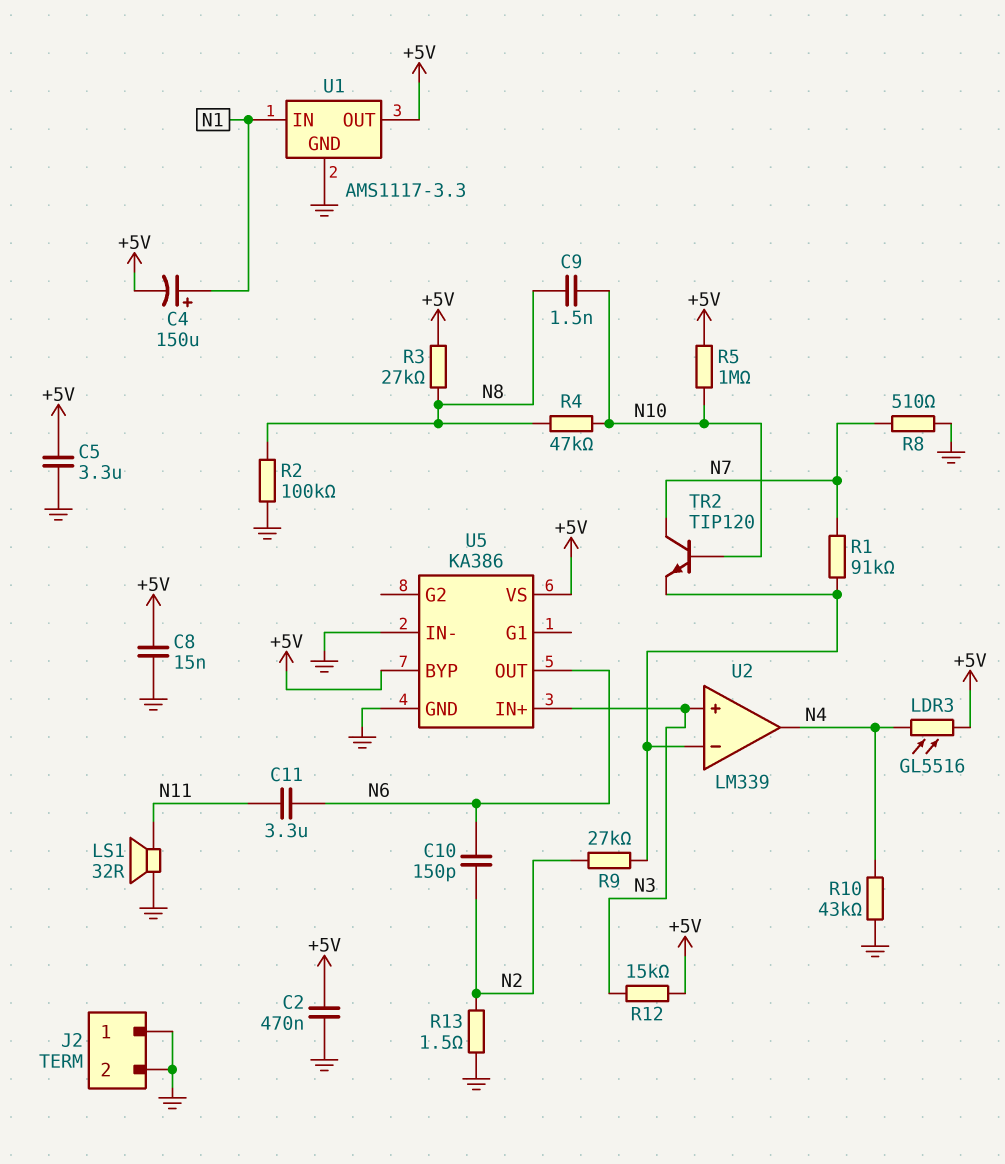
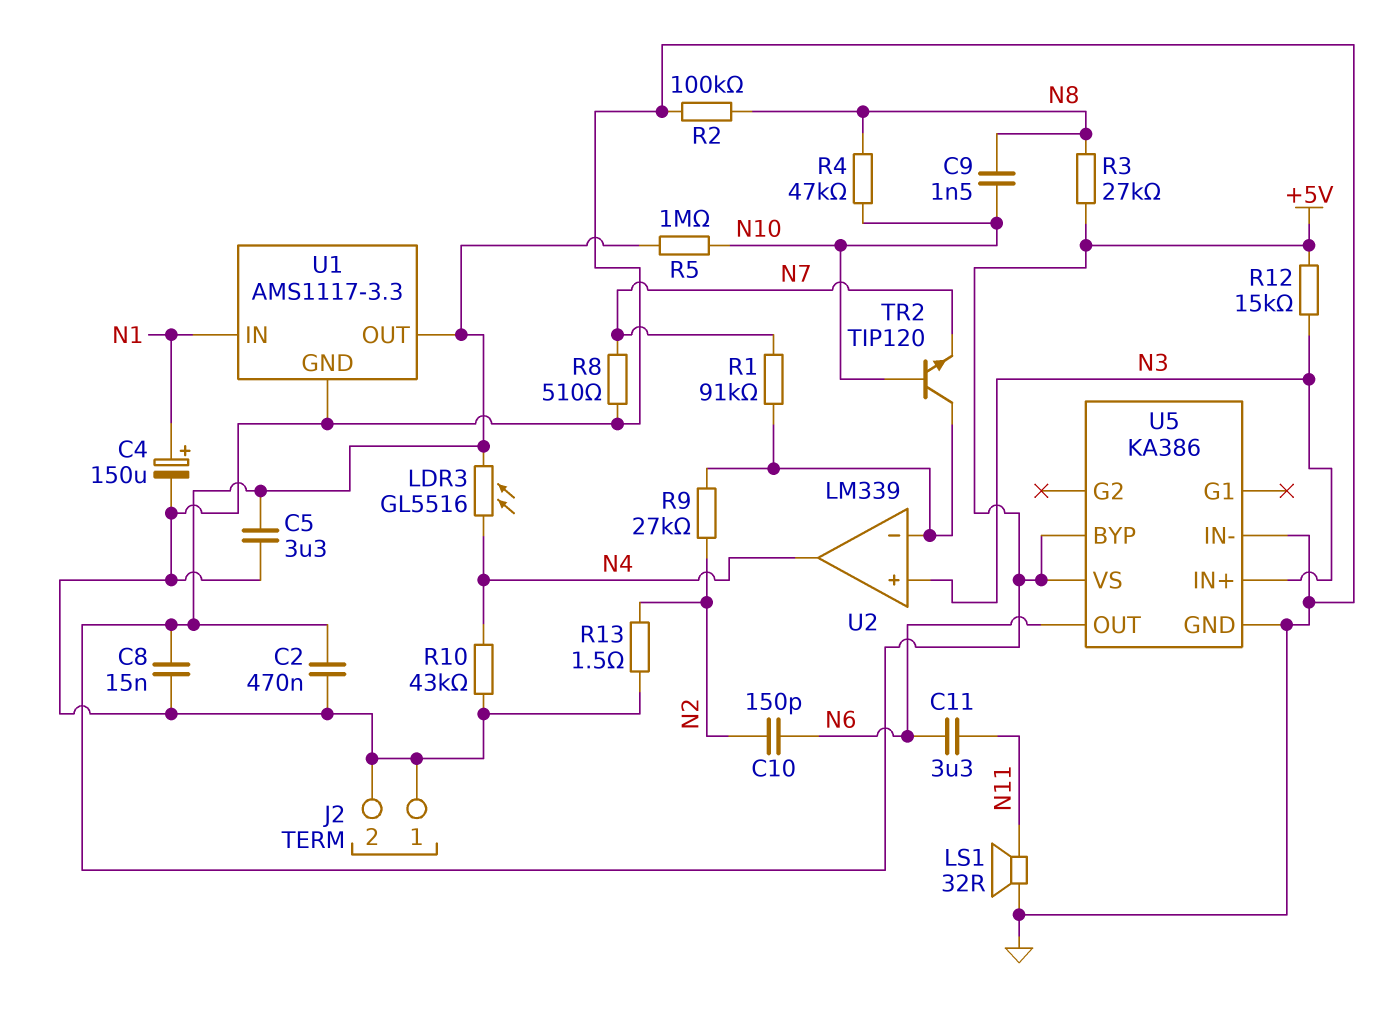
C4: 150uF (plus N1, minus +5V) -> 150uF (plus N1, minus GND)
TR2: NPN TIP120 (B N10, C N7, E U2/in-) -> NPN TIP120 (B N10, C U2/in-, E N7)

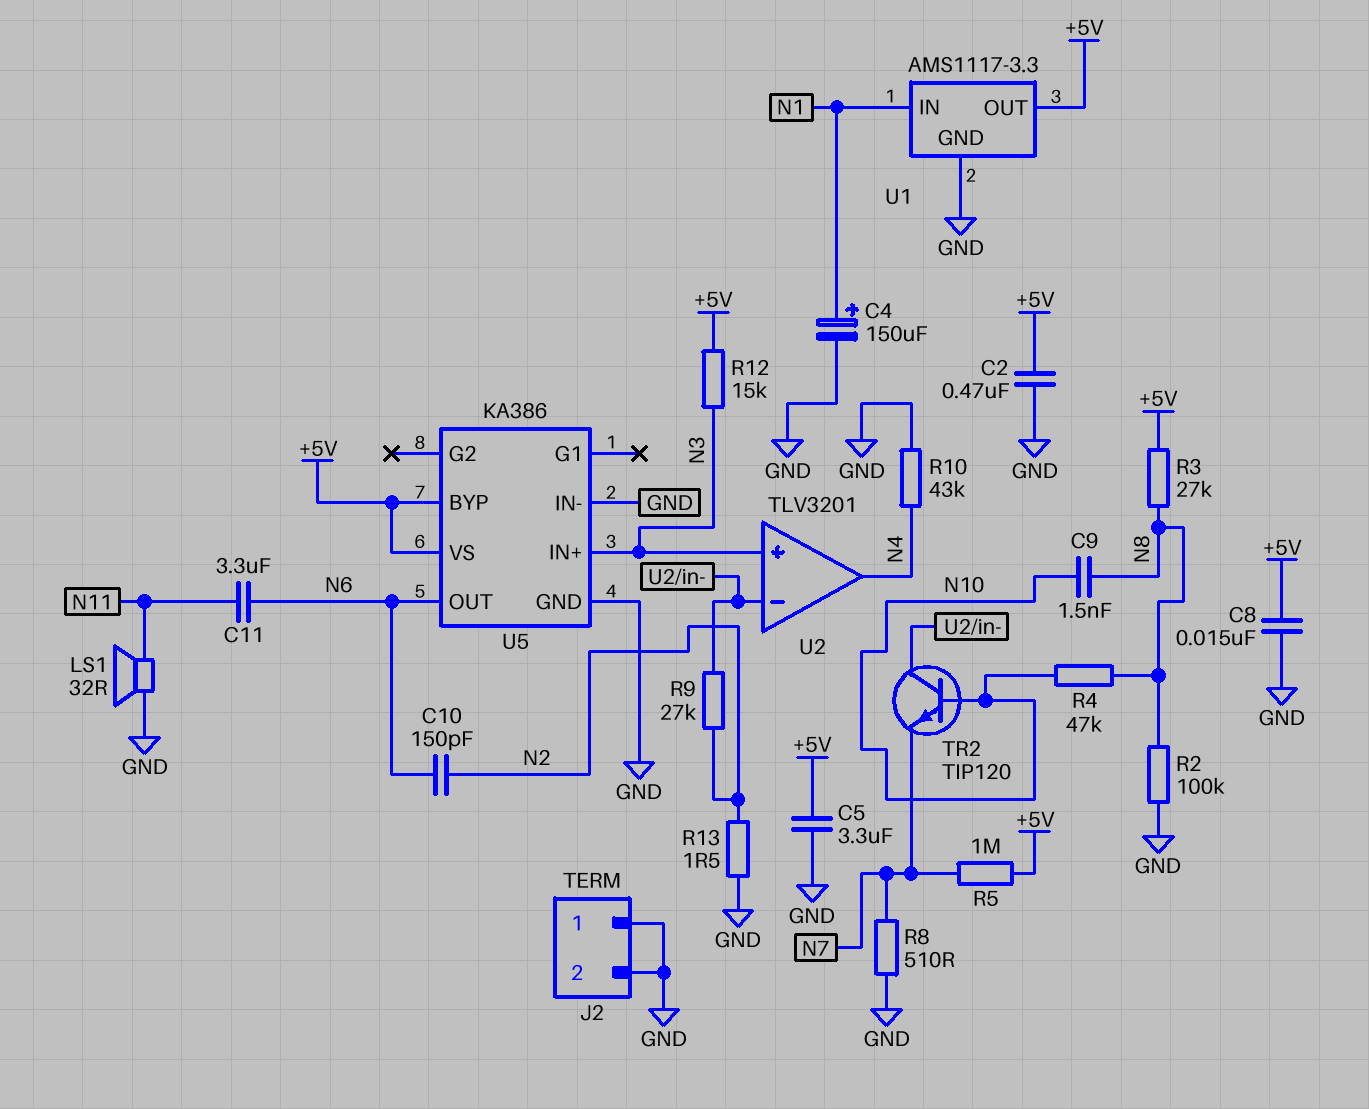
LDR3: GL5516 (+5V, N4) -> none
R1: 91k (N7, U2/in-) -> none
R5: 1M (+5V, N10) -> 1M (+5V, N7)
U2: LM339 -> TLV3201

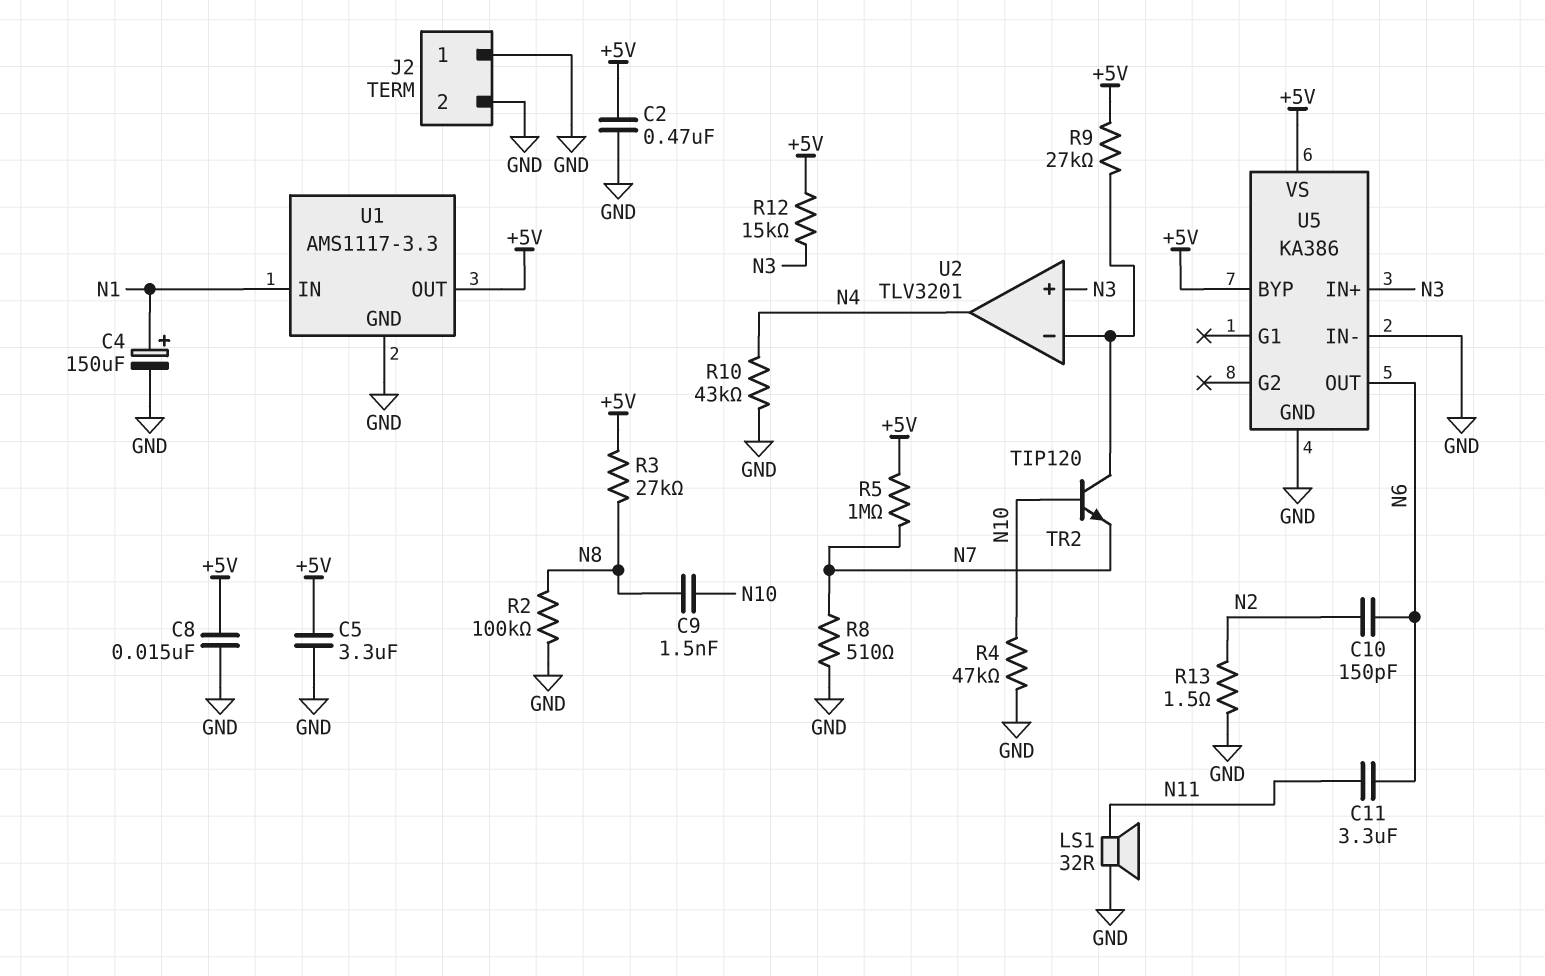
R4: 47k (N8, N10) -> 47k (GND, N10)
R9: 27k (N2, U2/in-) -> 27k (+5V, U2/in-)

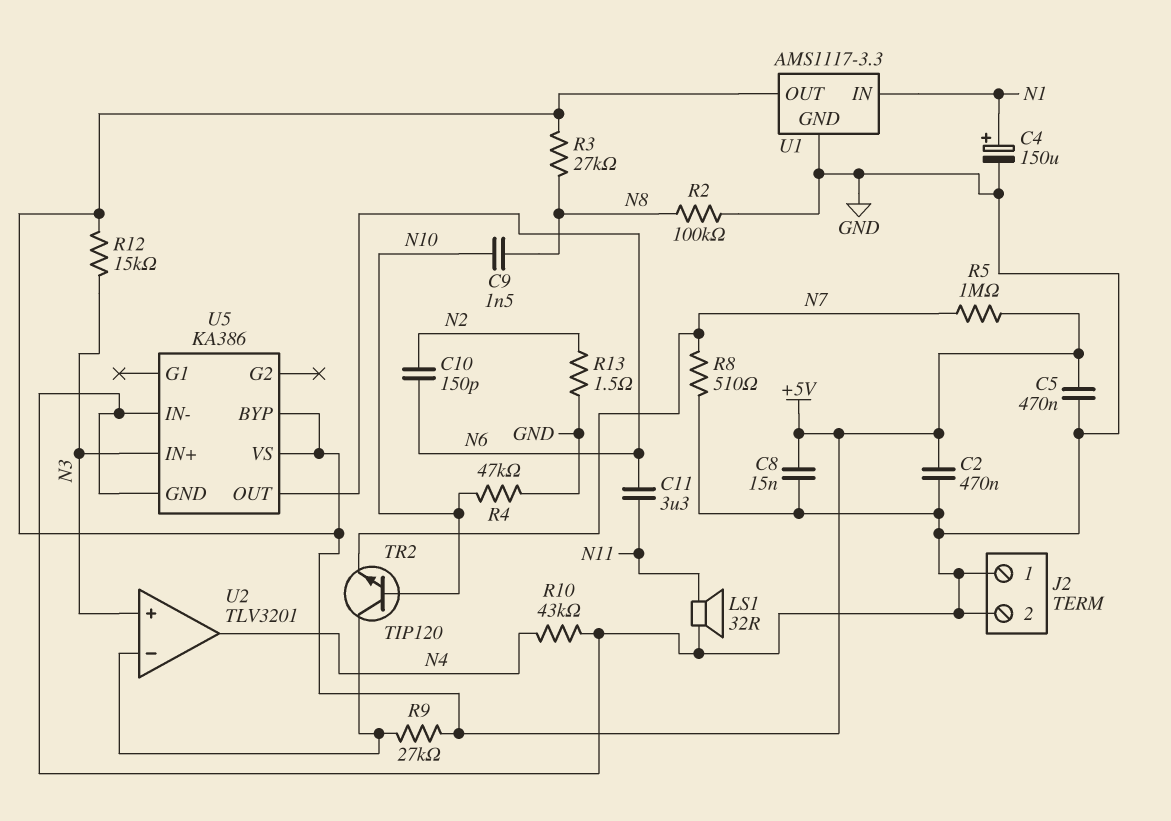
C5: 3.3uF (+5V, GND) -> 470nF (+5V, GND)

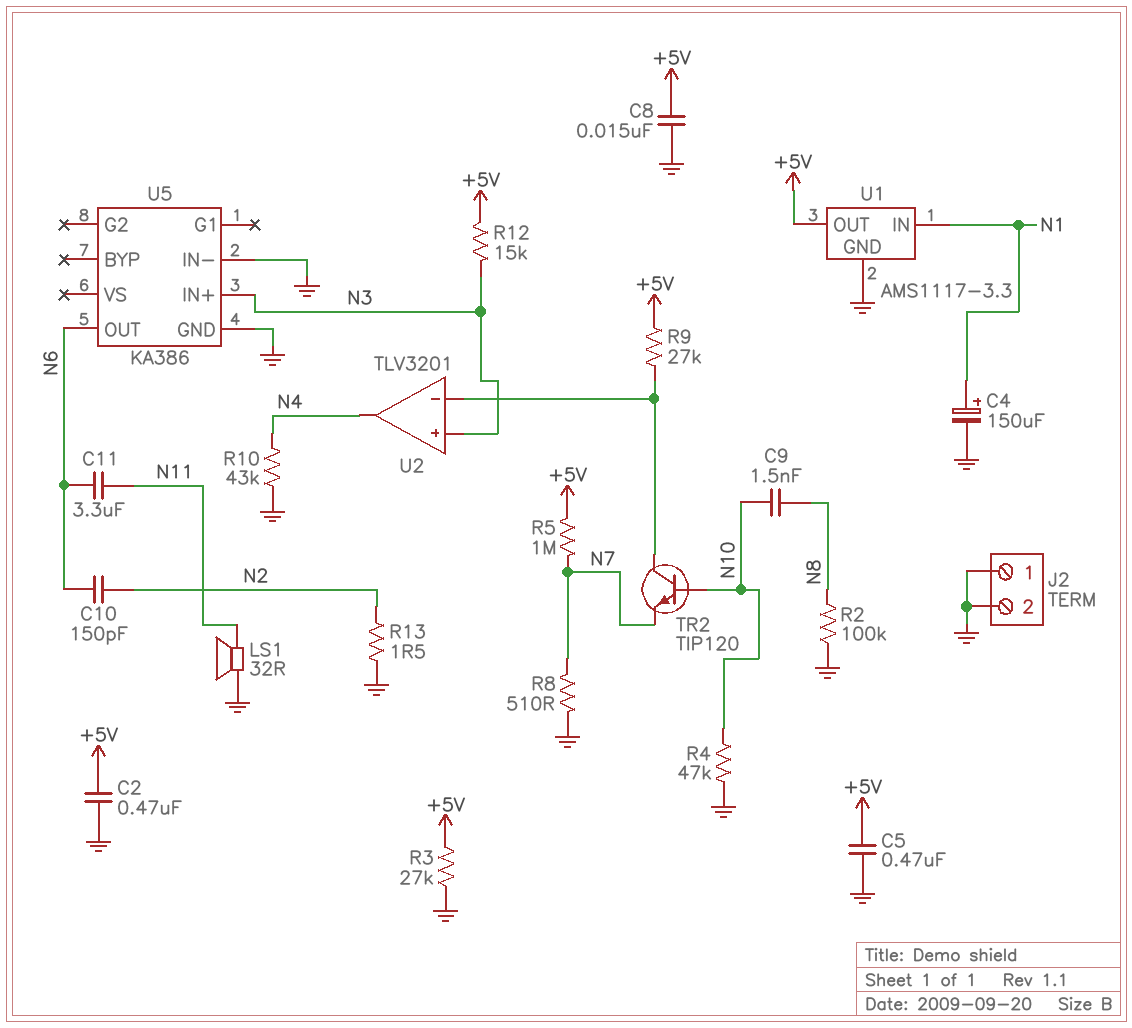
R3: 27k (+5V, N8) -> 27k (+5V, GND)
U5 pin BYP: +5V -> none
U5 pin VS: +5V -> none

